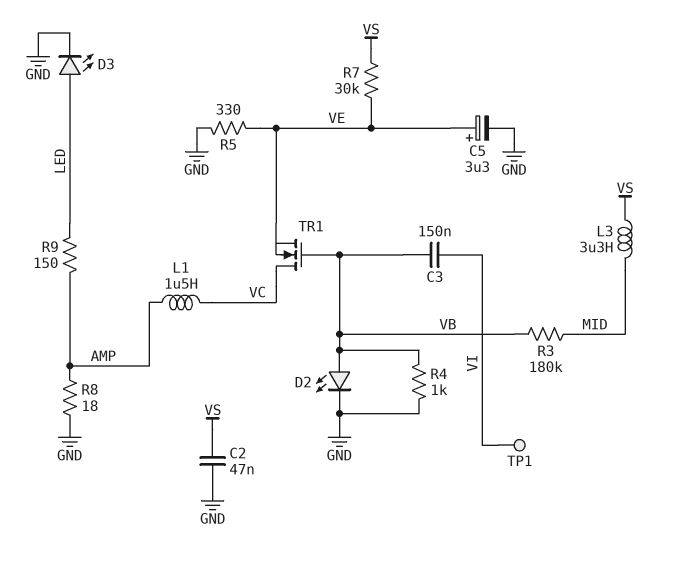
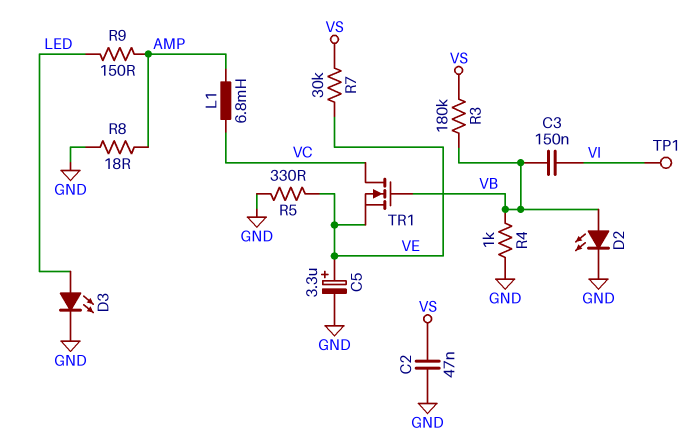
L1: 1.5uH (AMP, VC) -> 6.8mH (AMP, VC)
L3: 3.3uH (MID, VS) -> none
R3: 180k (MID, VB) -> 180k (VB, VS)

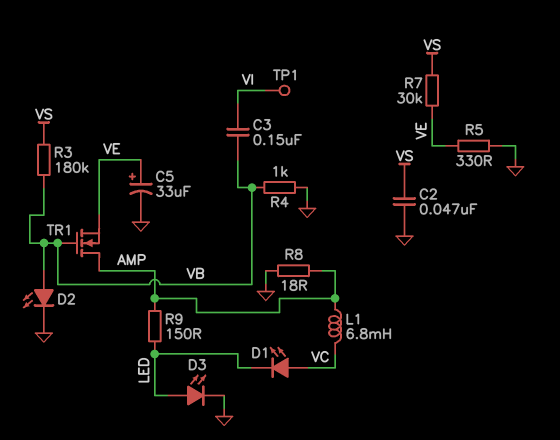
C5: 3.3uF (plus VE, minus GND) -> 33uF (plus VE, minus GND)
D1: none -> LED (A VC, K LED)
TR1: NMOS (G VB, D VC, S VE) -> NMOS (G VB, D AMP, S VE)

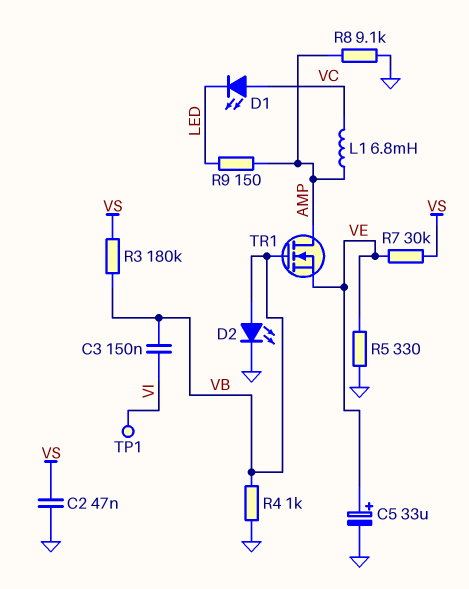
D3: LED (A LED, K GND) -> none
R8: 18 (AMP, GND) -> 9.1k (AMP, GND)

